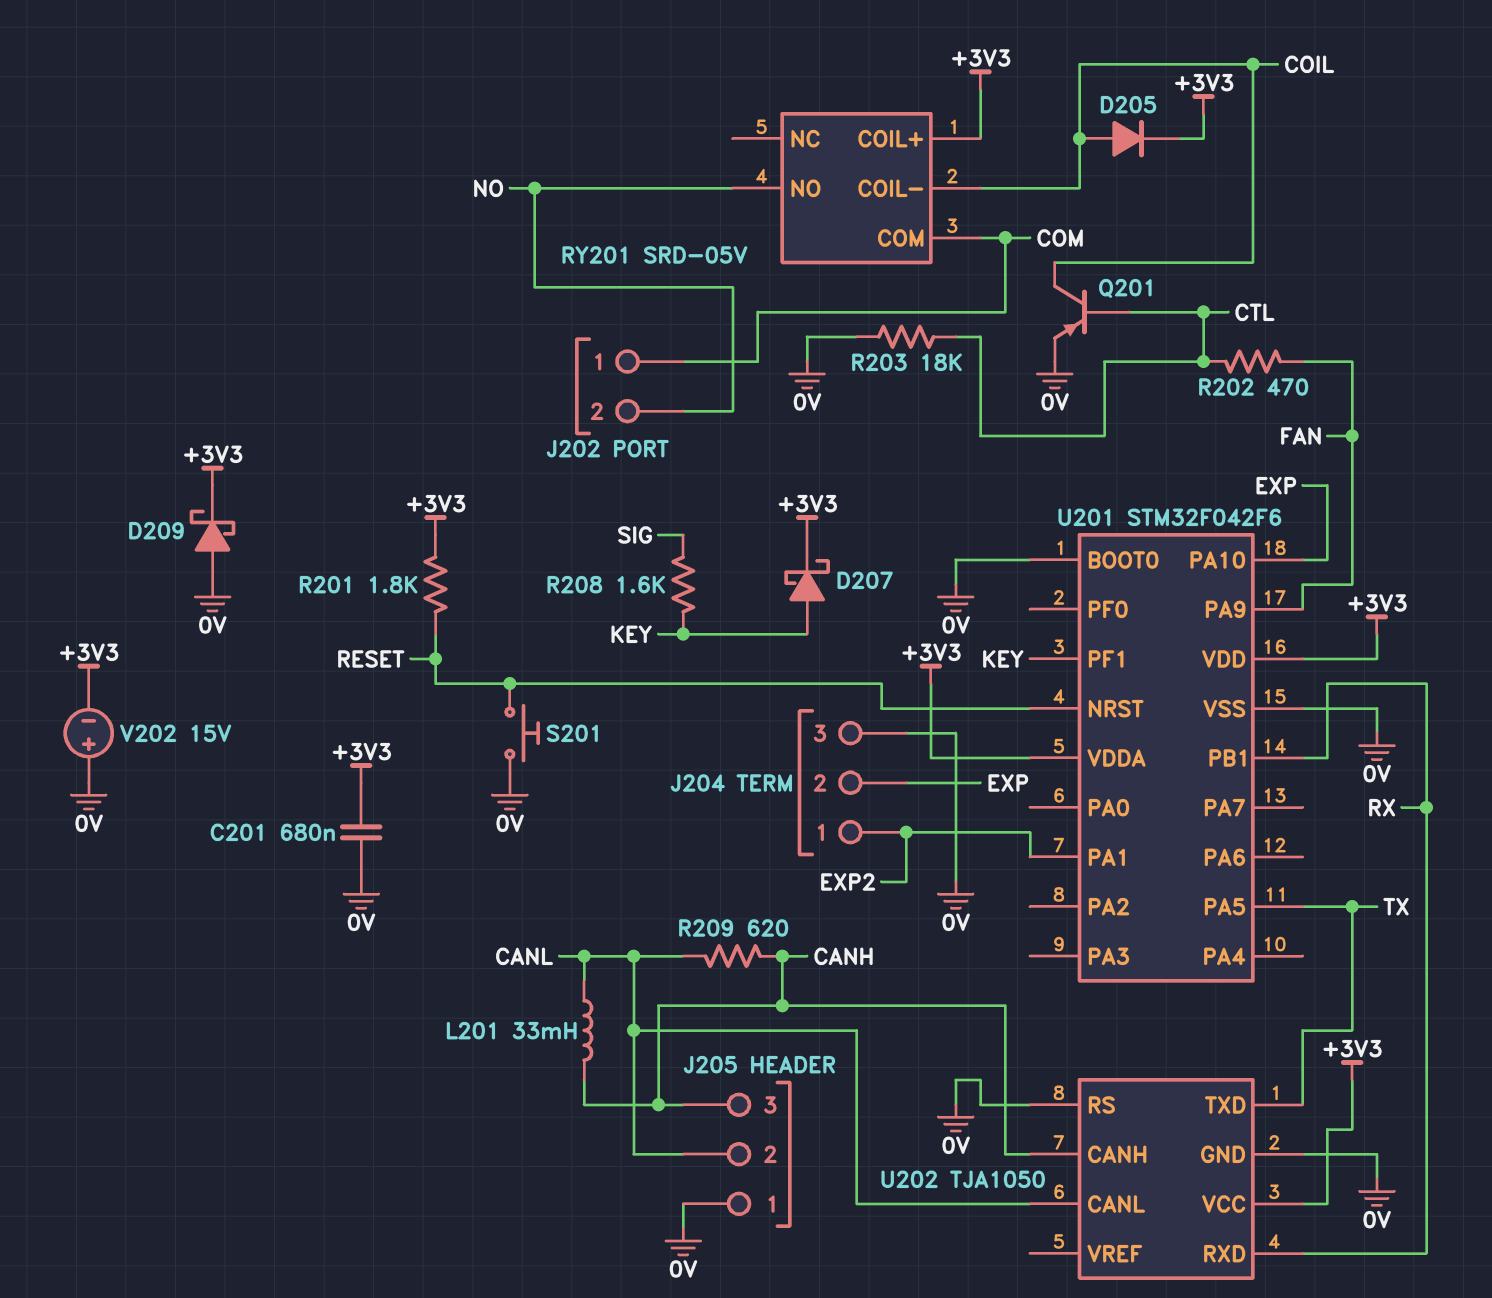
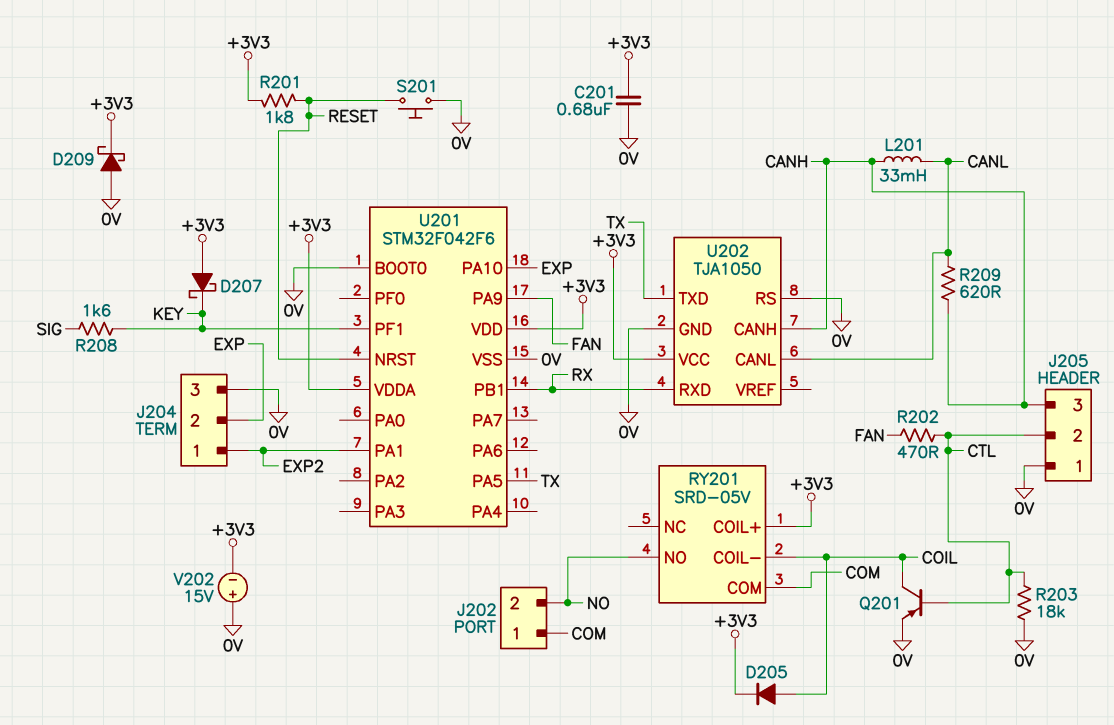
D207: schottky (A KEY, K +3V3) -> schottky (A +3V3, K KEY)
J205 pin 2: CANL -> CTL

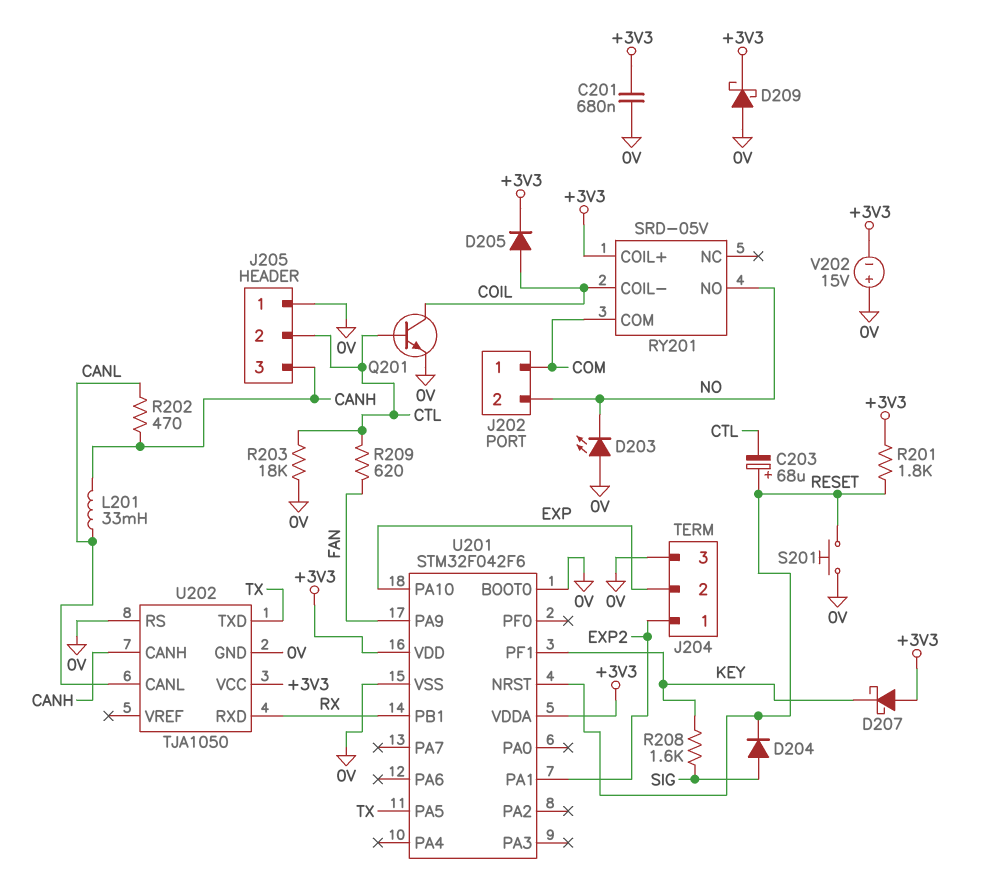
C203: none -> 68uF (plus RESET, minus CTL)
D203: none -> LED (A 0V, K NO)
D204: none -> diode (A SIG, K RESET)
Q201: PNP (B CTL, C COIL, E 0V) -> NPN (B CTL, C COIL, E 0V)
R202: 470 (CTL, FAN) -> 470 (CANH, CANL)
R209: 620 (CANH, CANL) -> 620 (CTL, FAN)

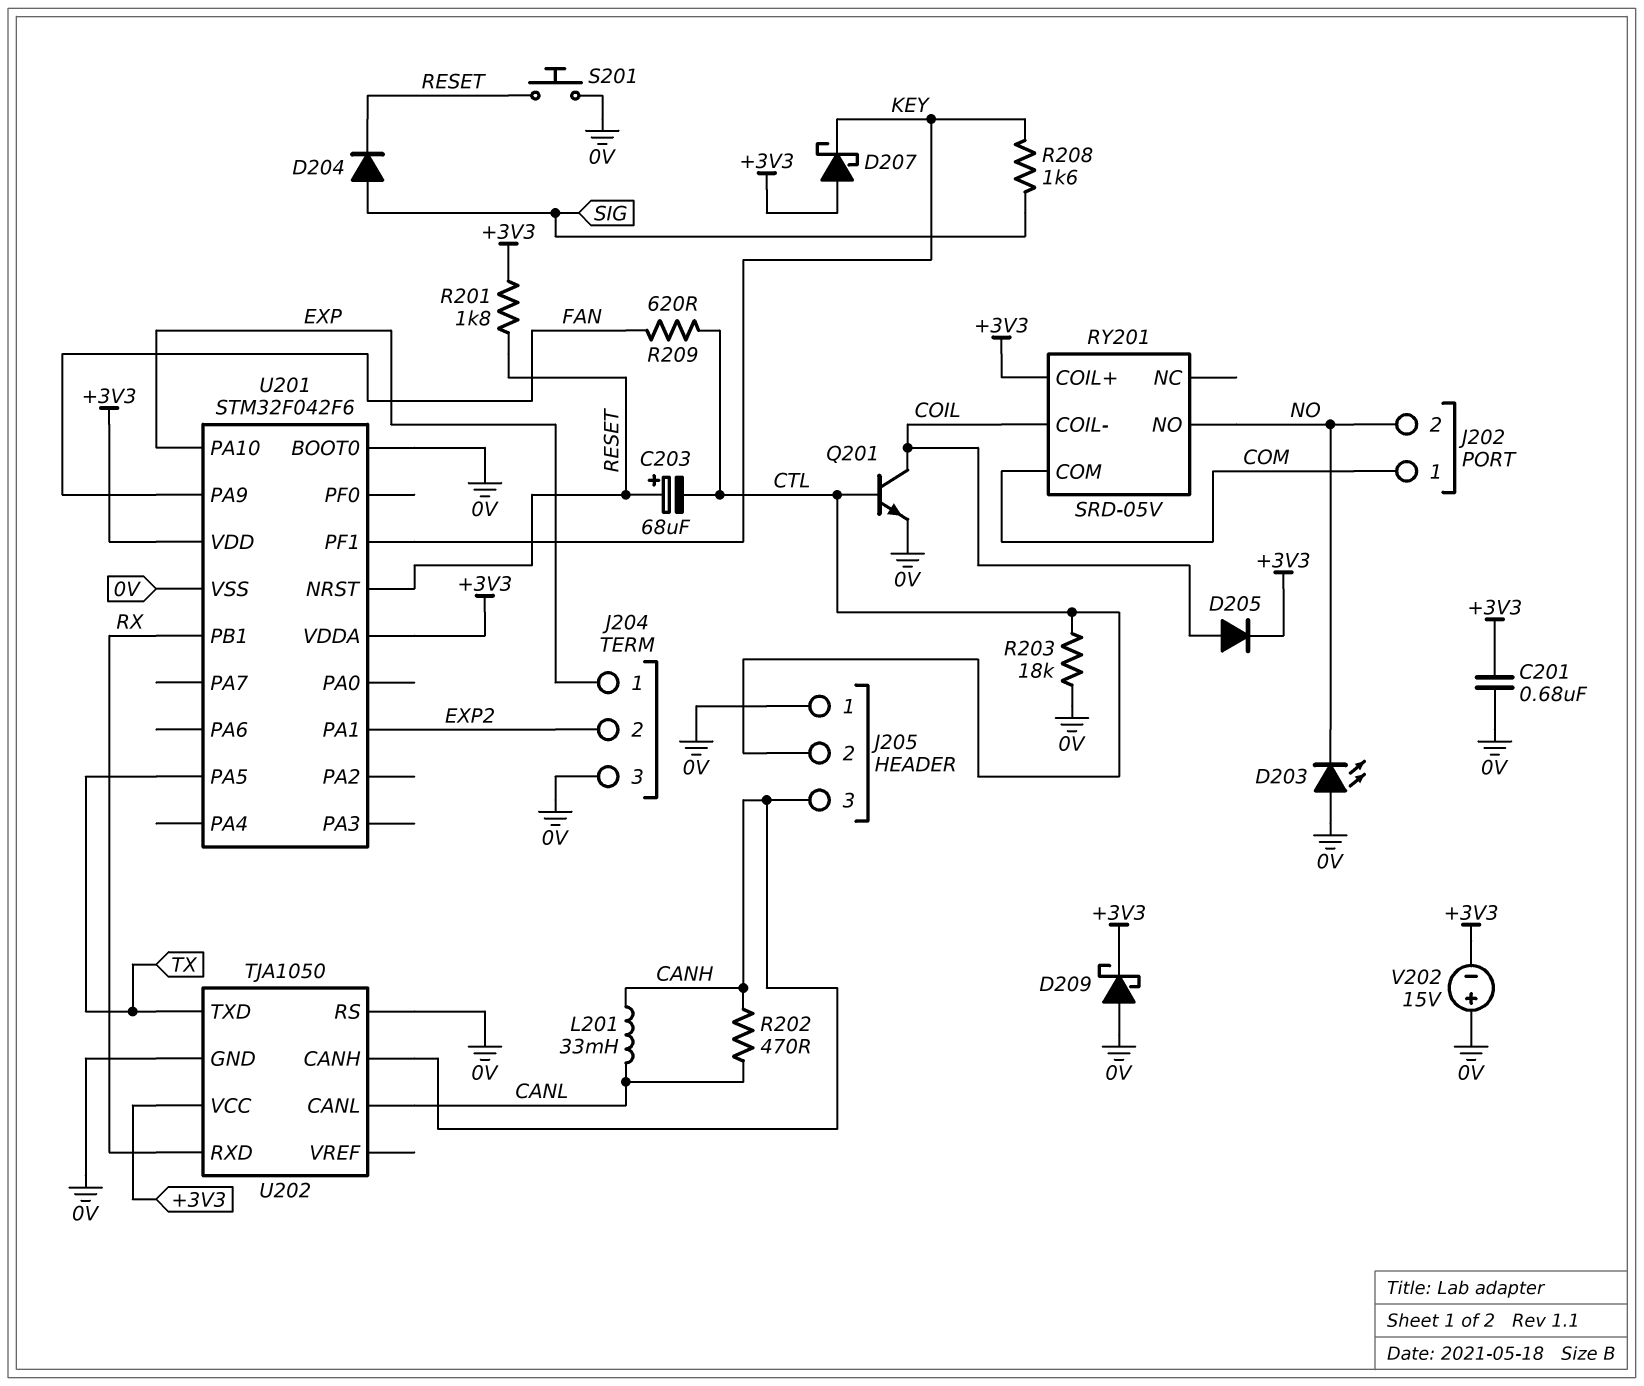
J204 pin 1: EXP2 -> EXP
J204 pin 2: EXP -> EXP2

